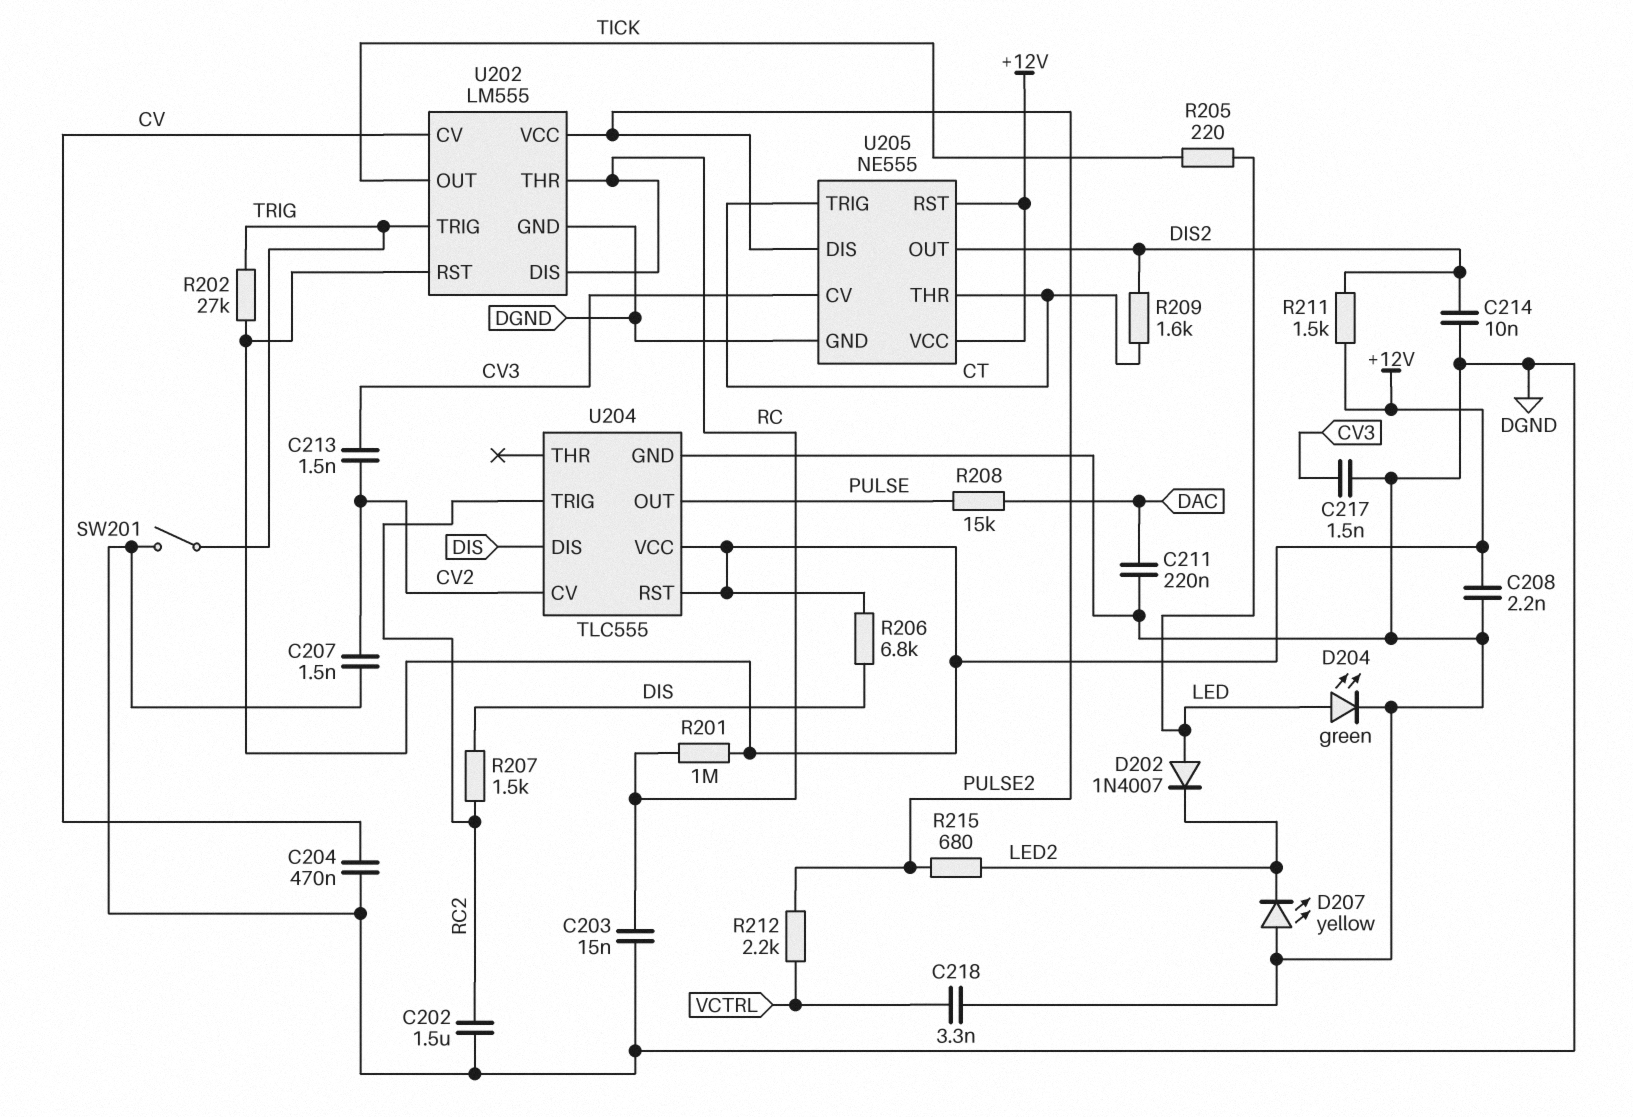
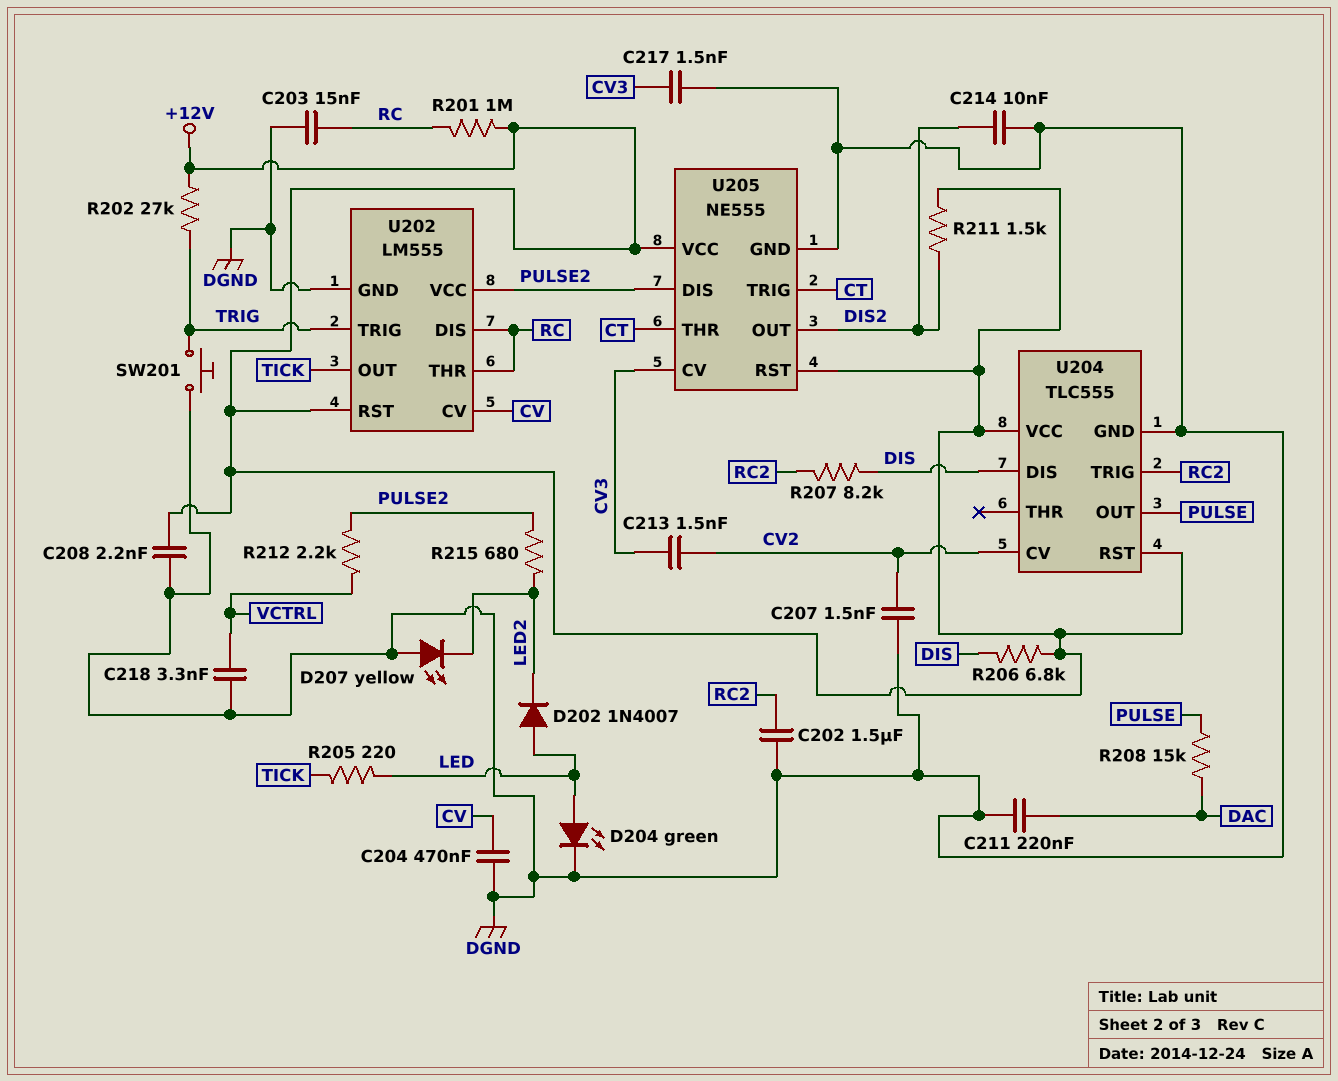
R207: 1.5k (DIS, RC2) -> 8.2k (DIS, RC2)
R209: 1.6k (CT, DIS2) -> none
SW201: switch (DGND, TRIG) -> button (DGND, TRIG)

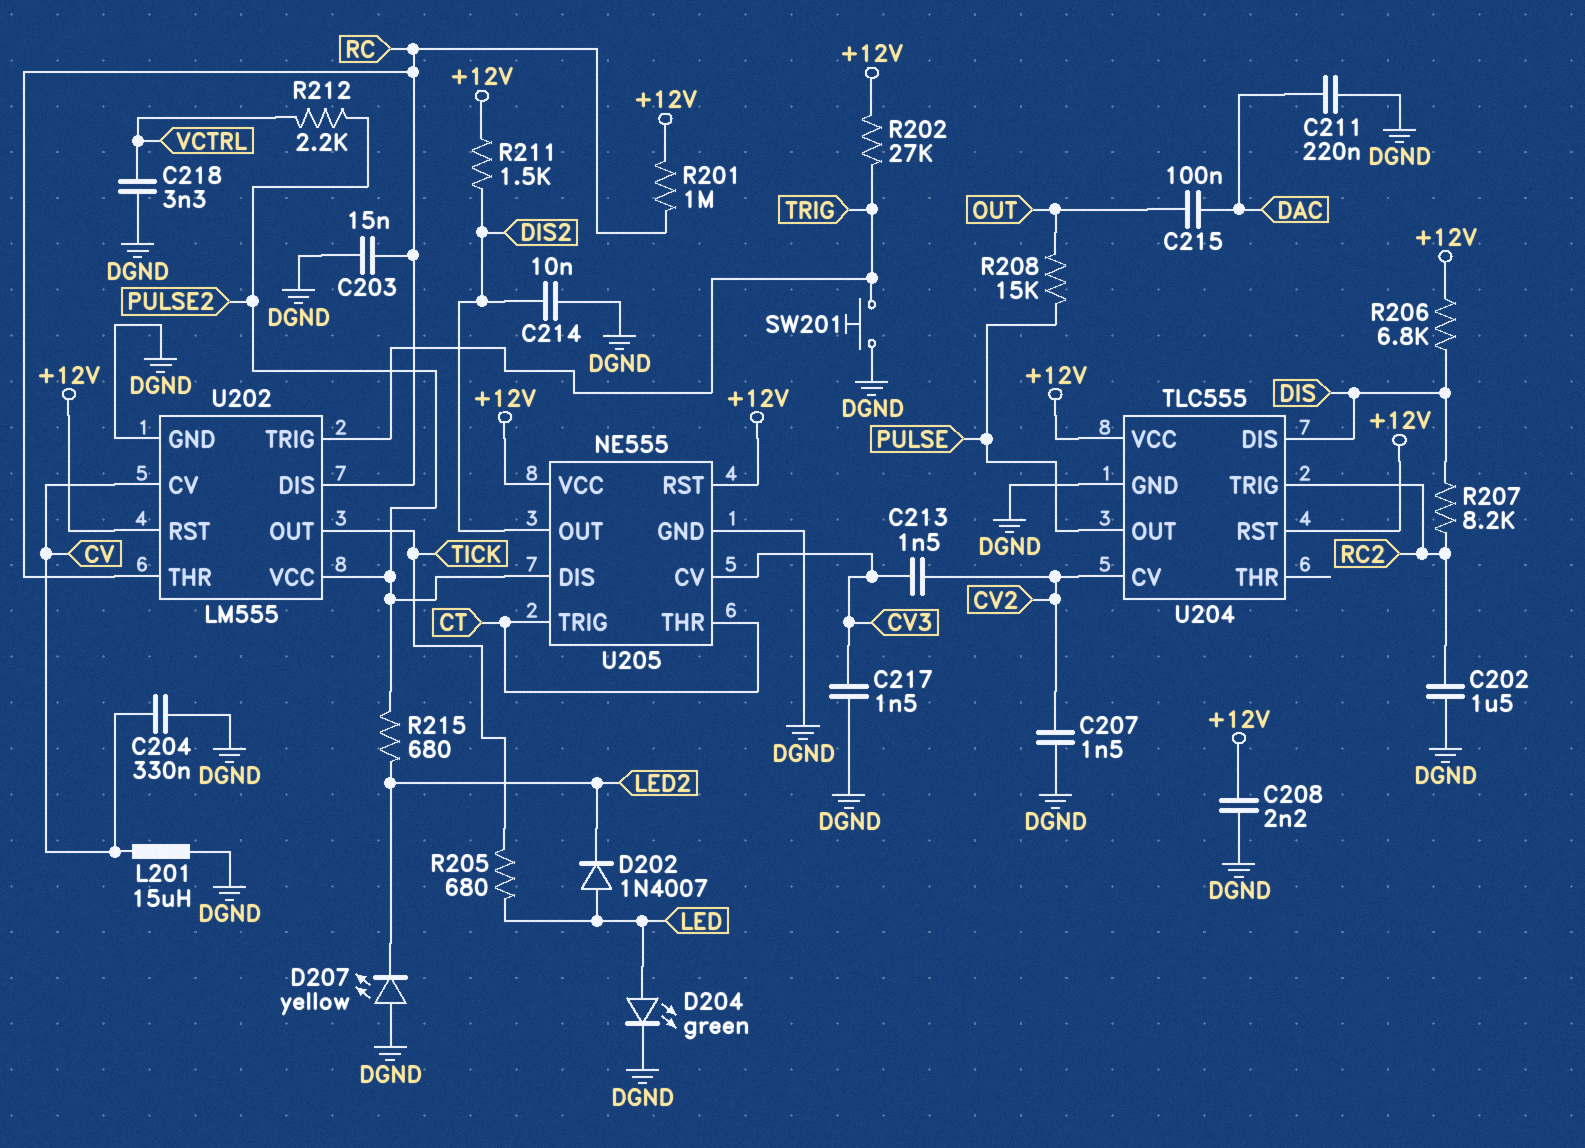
C204: 470nF (CV, DGND) -> 330nF (CV, DGND)
C215: none -> 100nF (DAC, OUT)
L201: none -> 15uH (CV, DGND)
R205: 220 (LED, TICK) -> 680 (LED, TICK)
R208: 15k (DAC, PULSE) -> 15k (OUT, PULSE)

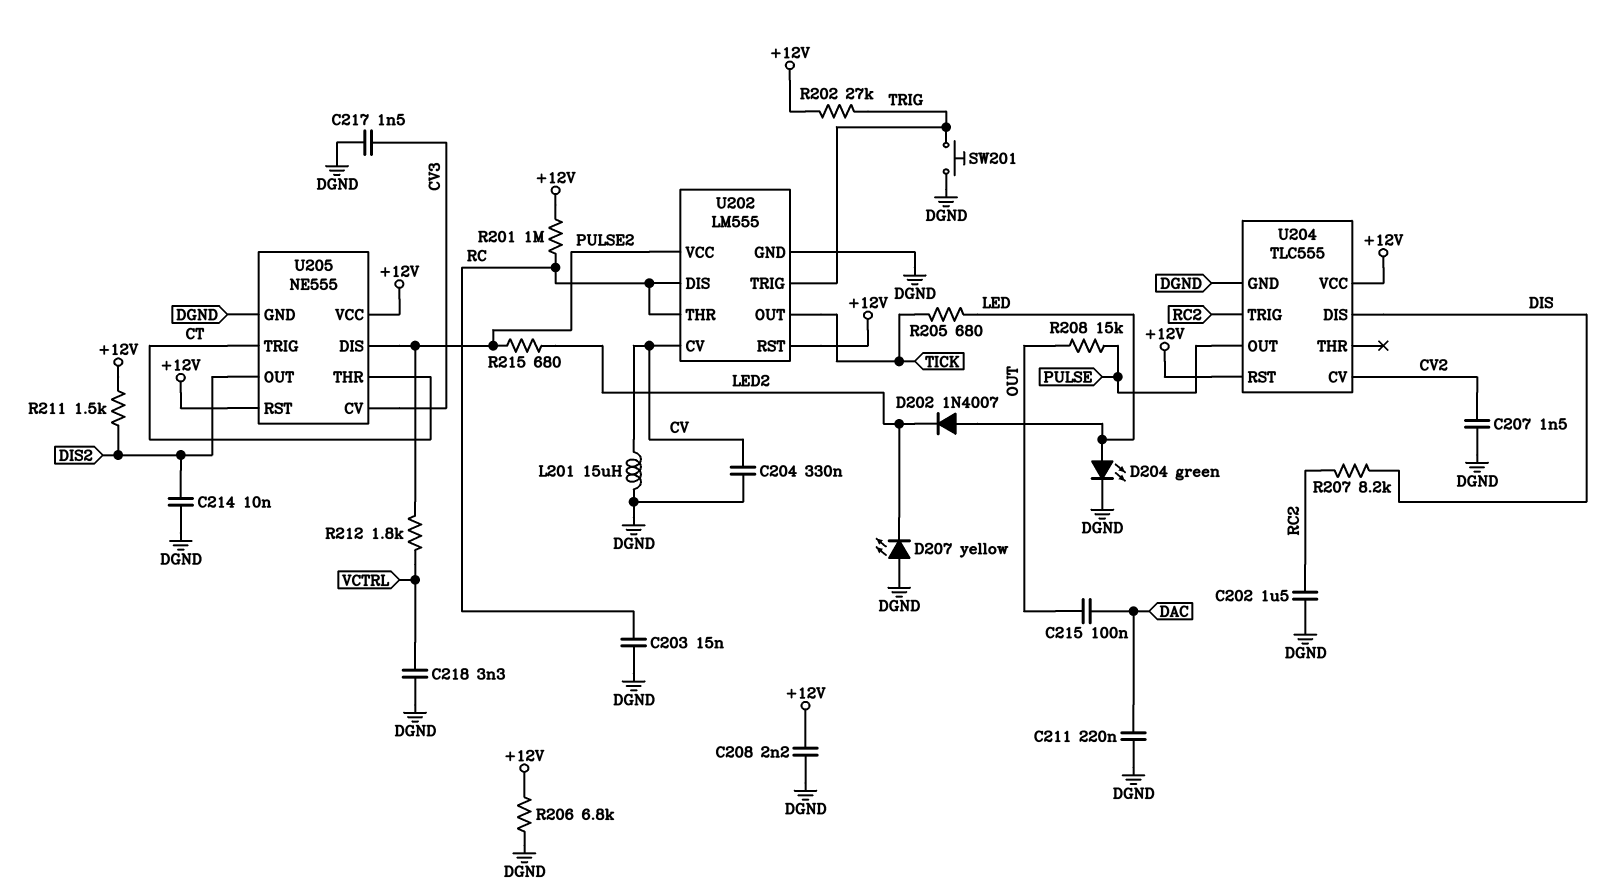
C213: 1.5nF (CV2, CV3) -> none
R206: 6.8k (+12V, DIS) -> 6.8k (+12V, DGND)
R212: 2.2k (PULSE2, VCTRL) -> 1.8k (PULSE2, VCTRL)

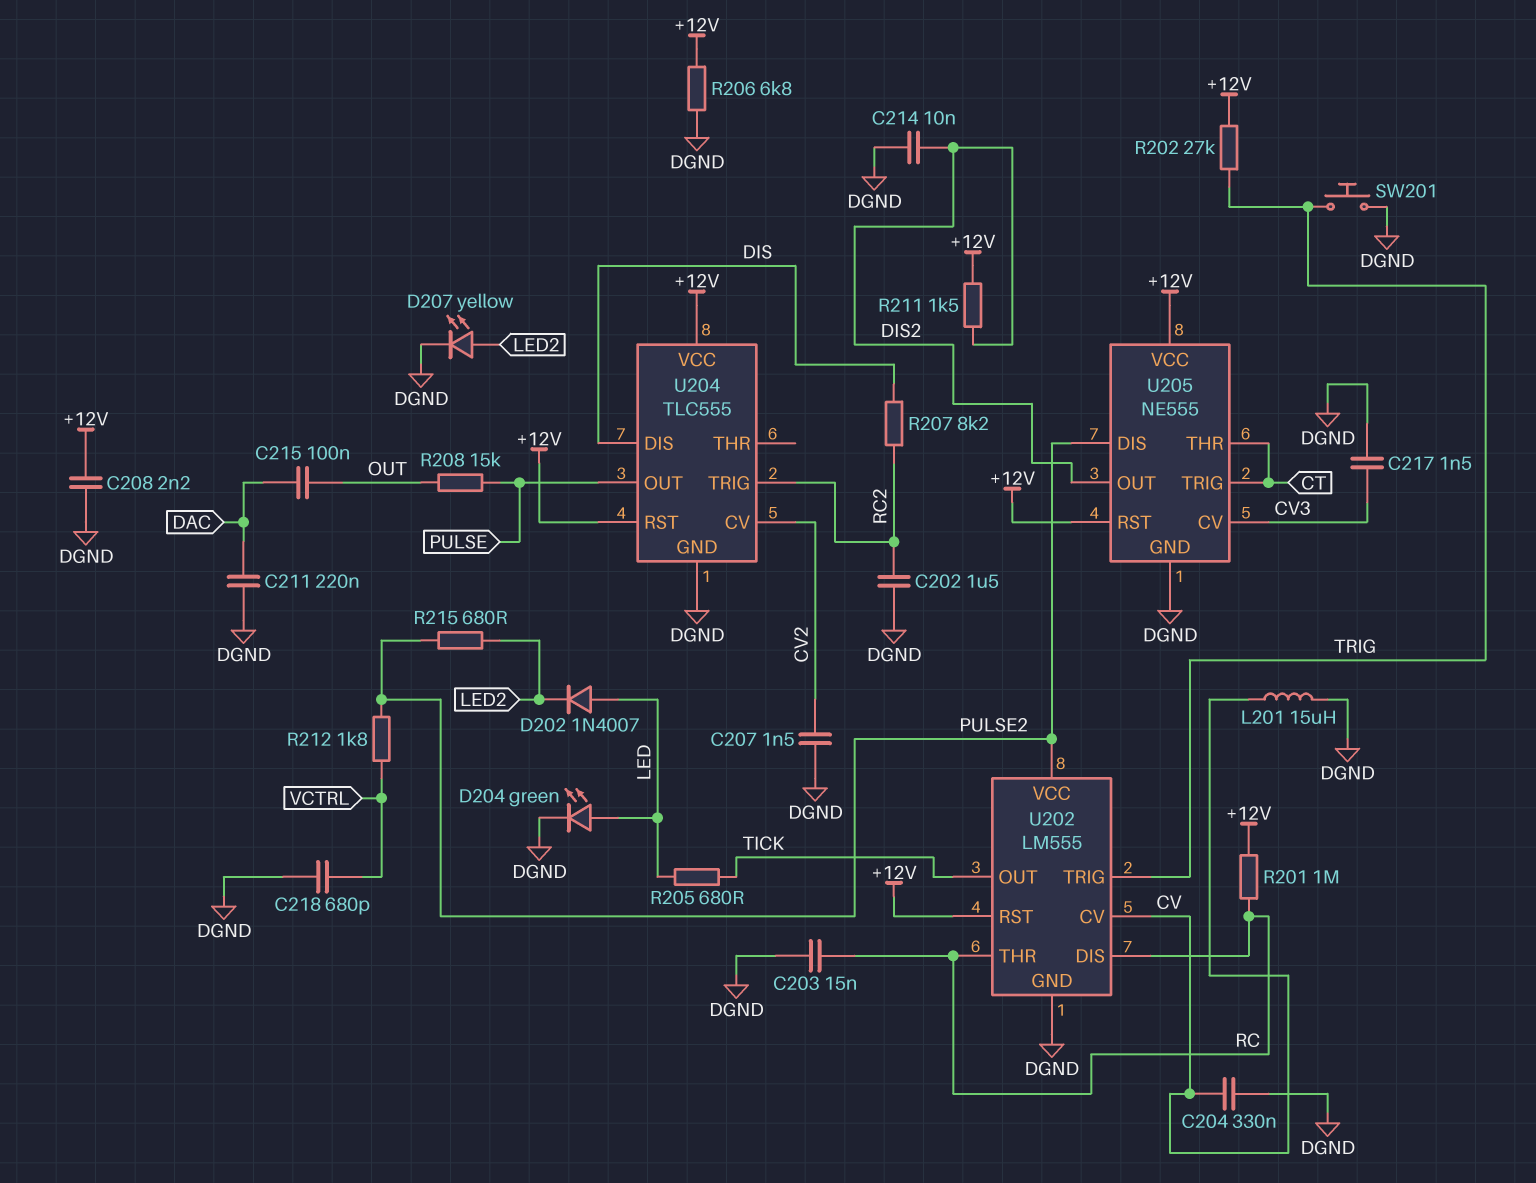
C218: 3.3nF (DGND, VCTRL) -> 680pF (DGND, VCTRL)
D207: LED yellow (A DGND, K LED2) -> LED yellow (A LED2, K DGND)

